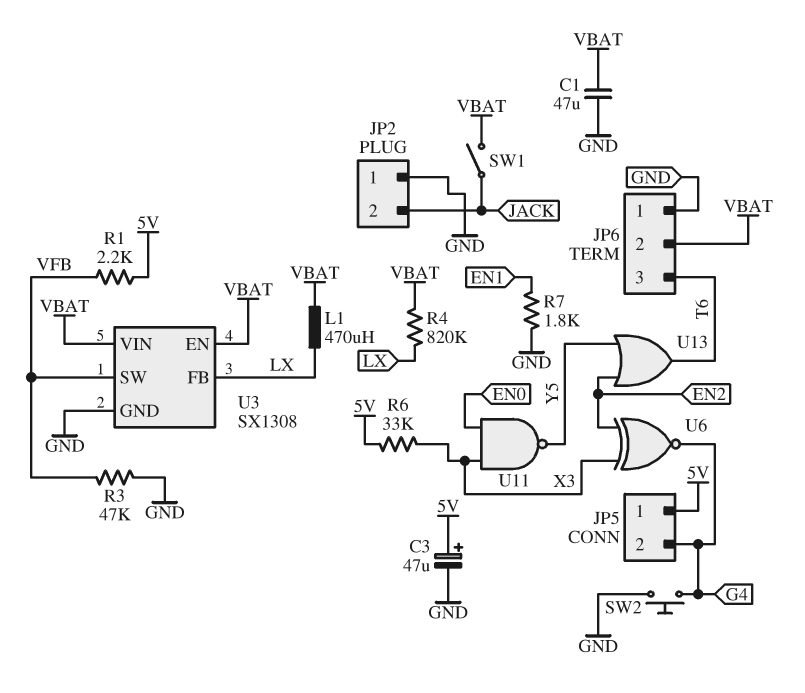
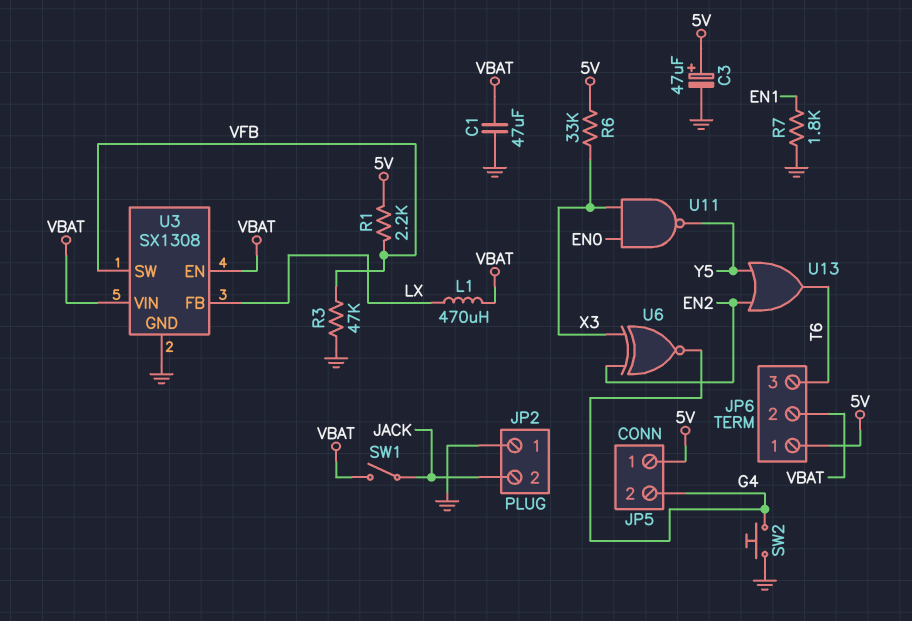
JP6 pin 1: GND -> 5V
R4: 820k (LX, VBAT) -> none

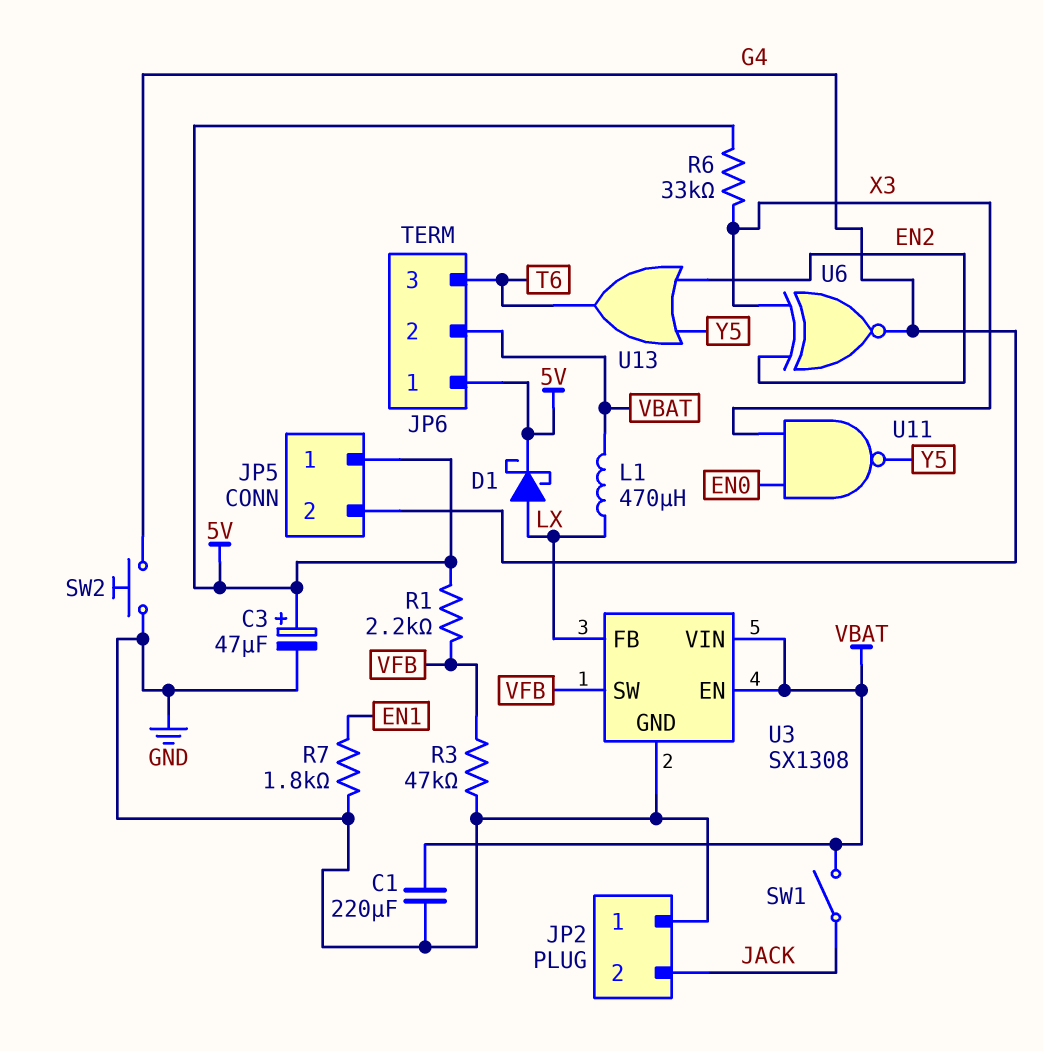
C1: 47uF (GND, VBAT) -> 220uF (GND, VBAT)
D1: none -> schottky (A LX, K 5V)

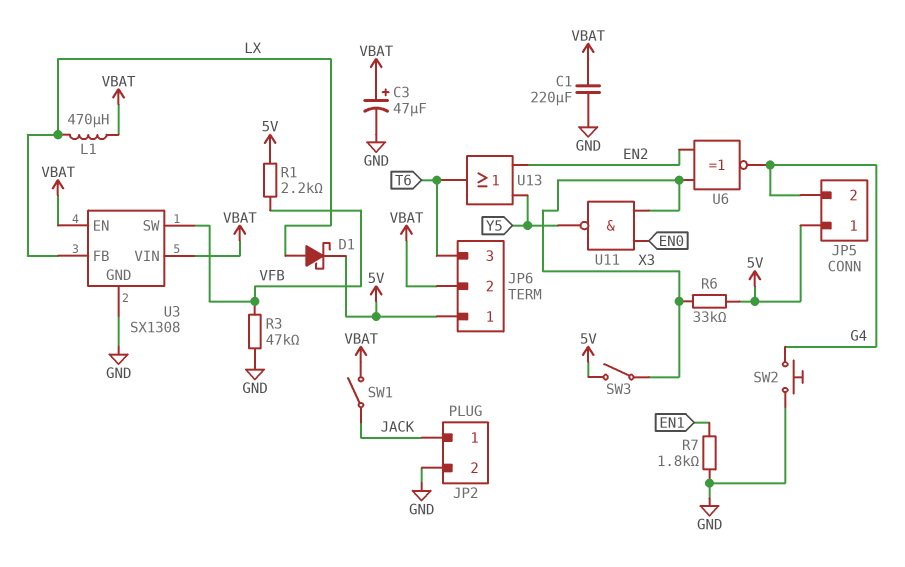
C3: 47uF (plus 5V, minus GND) -> 47uF (plus VBAT, minus GND)
JP2 pin 1: GND -> JACK
JP2 pin 2: JACK -> GND
SW3: none -> switch (5V, X3)

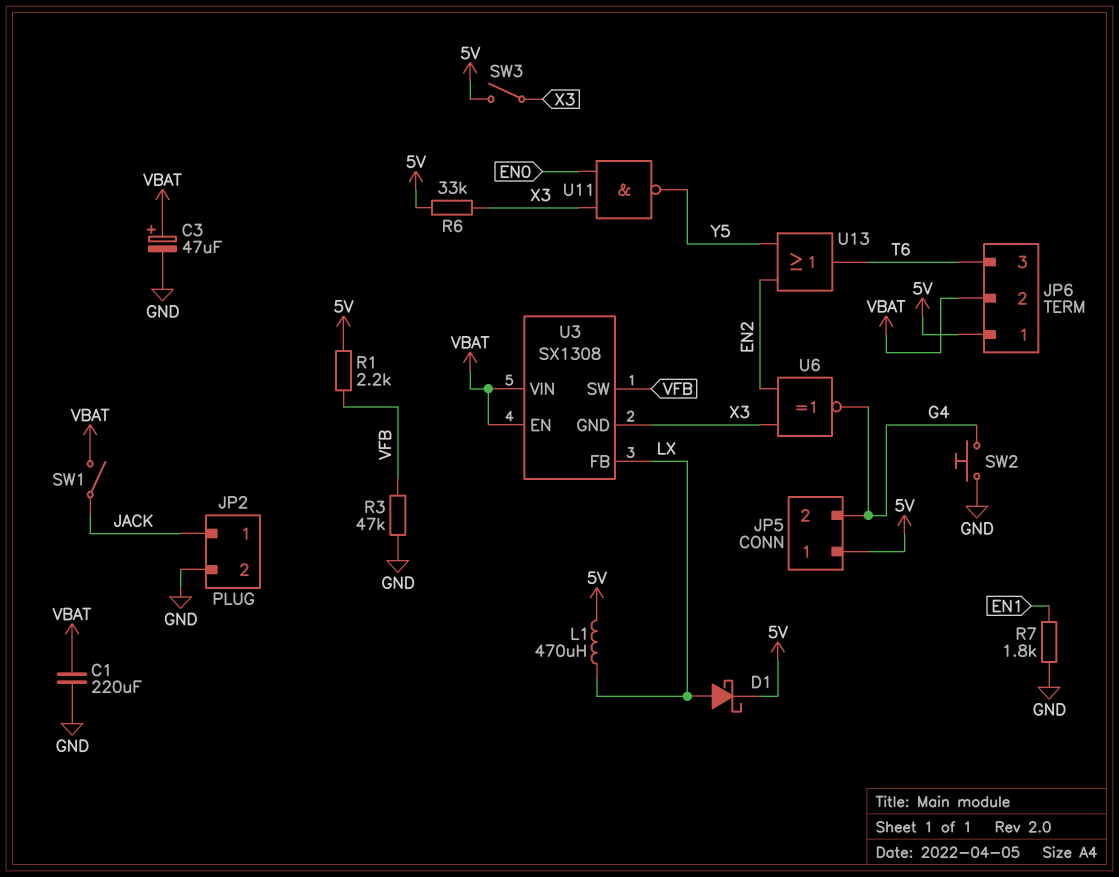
L1: 470uH (LX, VBAT) -> 470uH (5V, LX)
U3 pin GND: GND -> X3

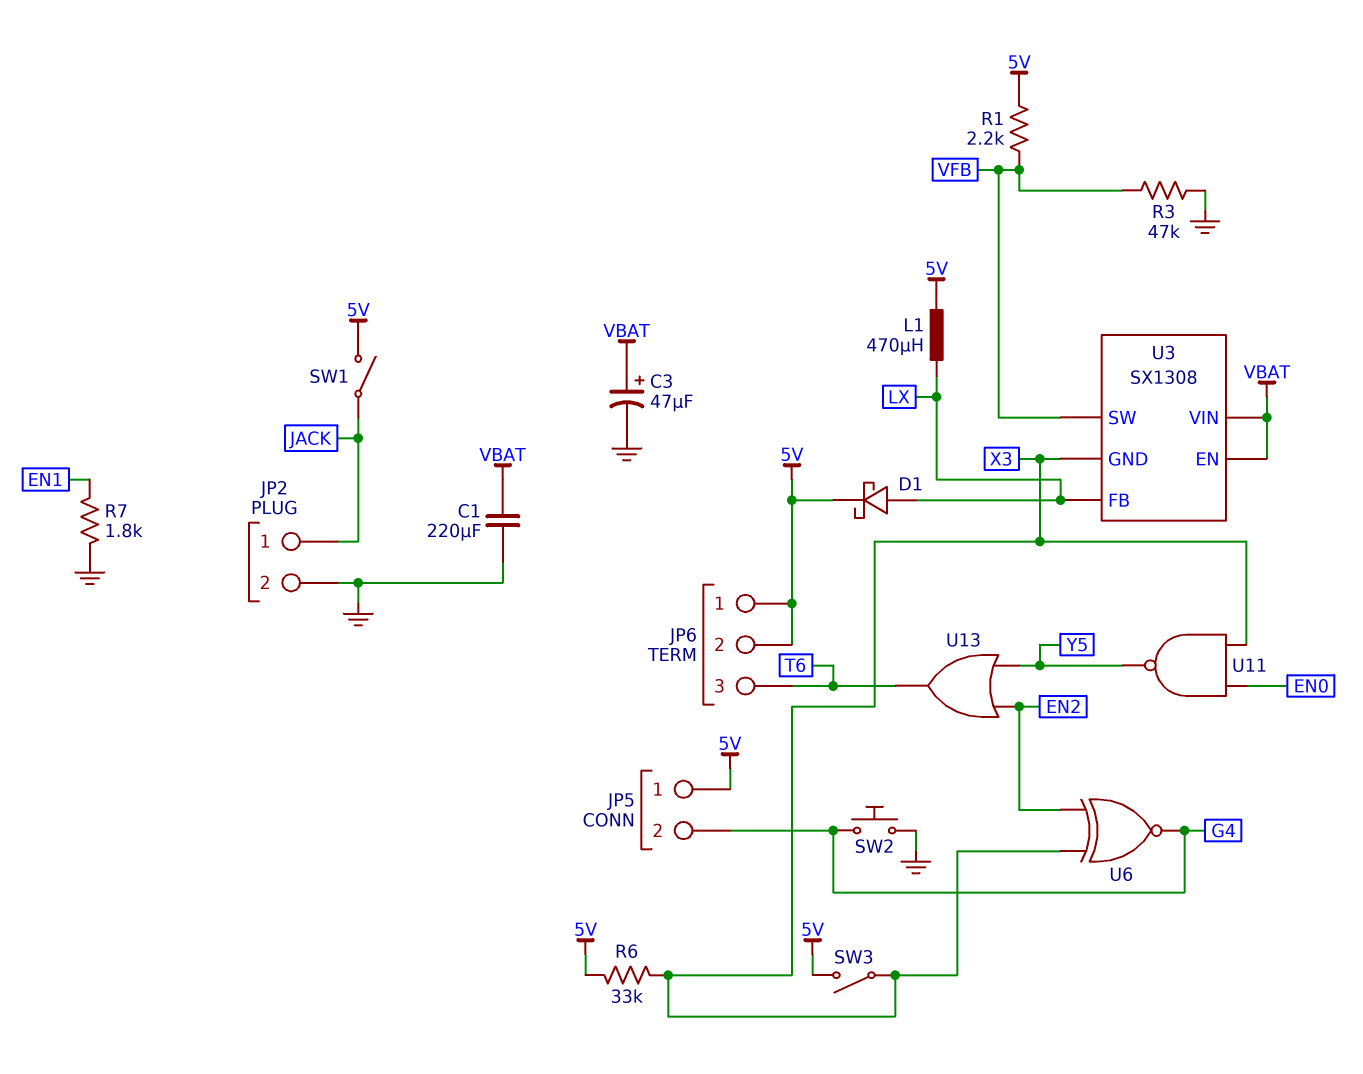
JP6 pin 2: VBAT -> 5V
SW1: switch (JACK, VBAT) -> switch (5V, JACK)

